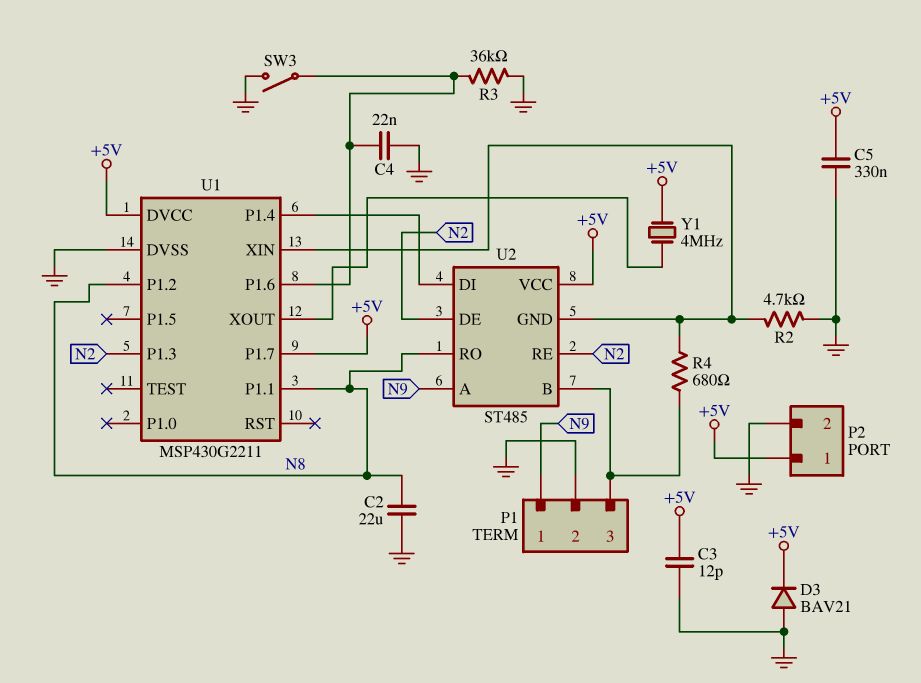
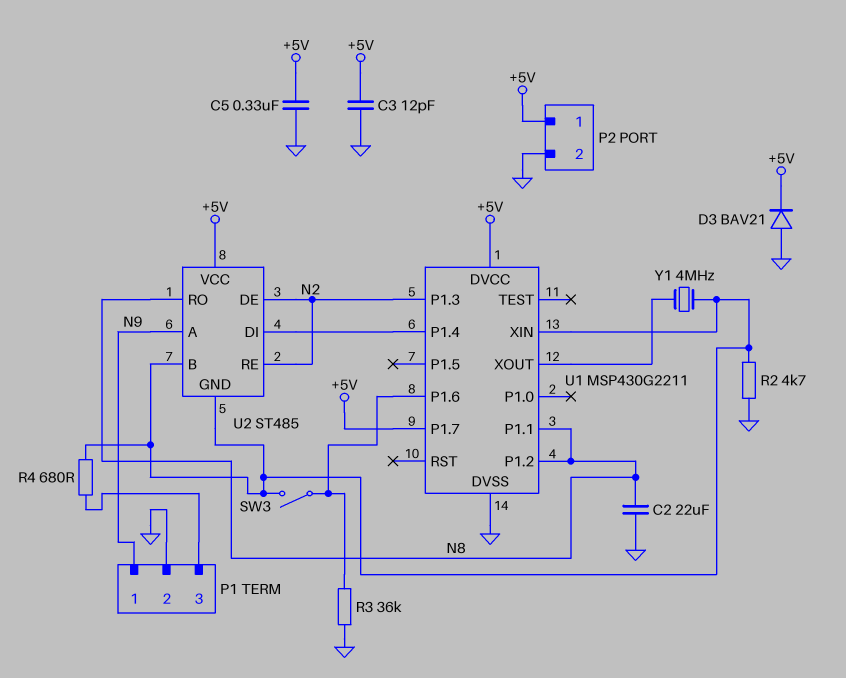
C4: 22nF (GND, U1/P1.6) -> none
SW3: switch (GND, U1/P1.6) -> switch (U1/P1.6, U1/XIN)
U2 pin B: P1/3 -> U1/XIN
Y1: 4MHz (+5V, U1/XOUT) -> 4MHz (U1/XIN, U1/XOUT)

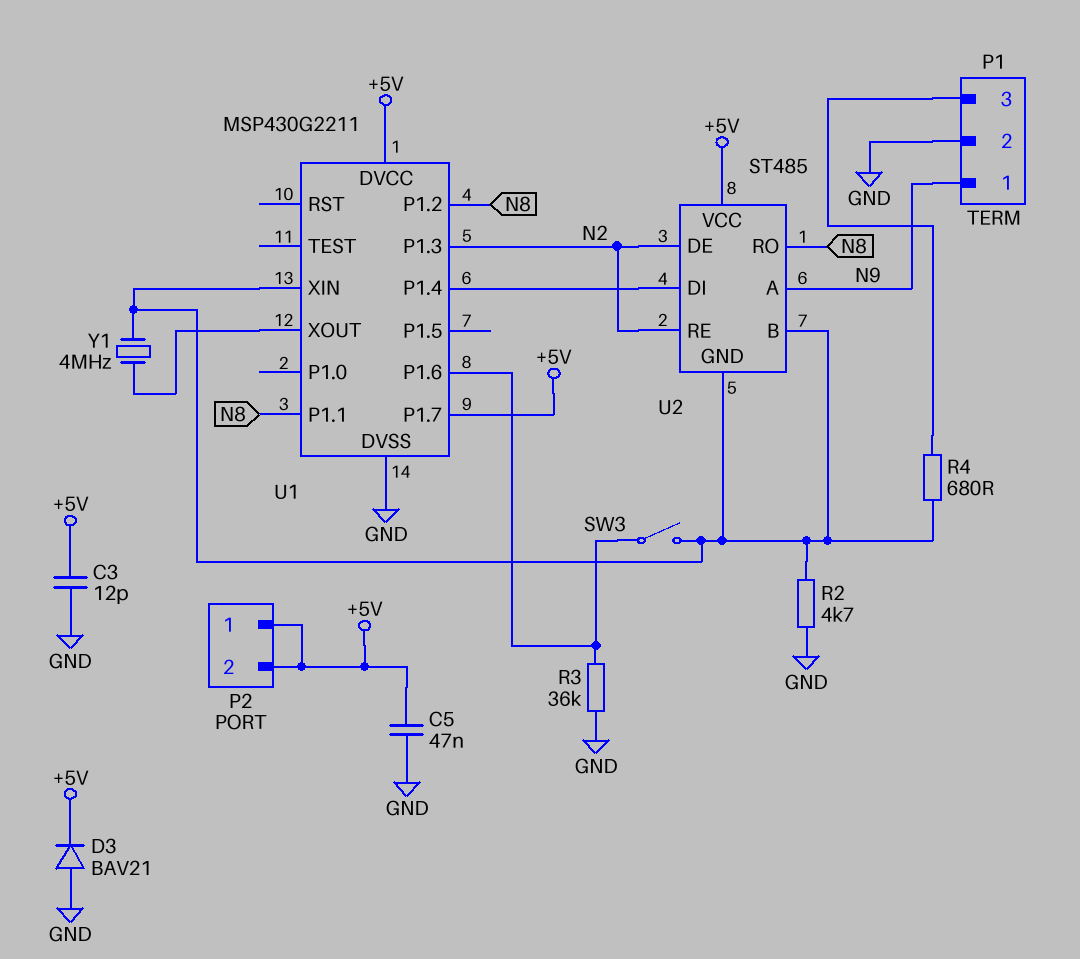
C2: 22uF (GND, N8) -> none
C5: 330nF (+5V, GND) -> 47nF (+5V, GND)
P2 pin 2: GND -> +5V

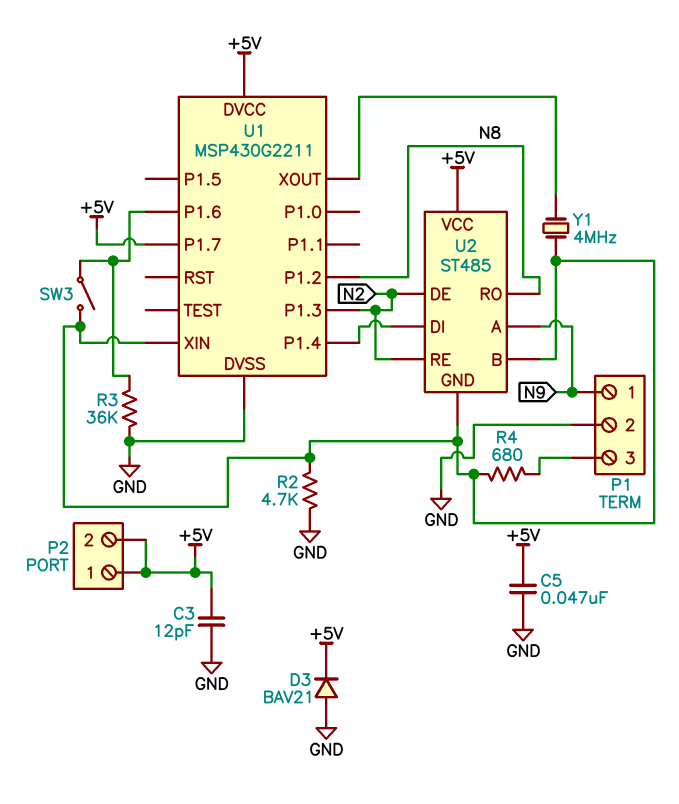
U1 pin P1.1: N8 -> none

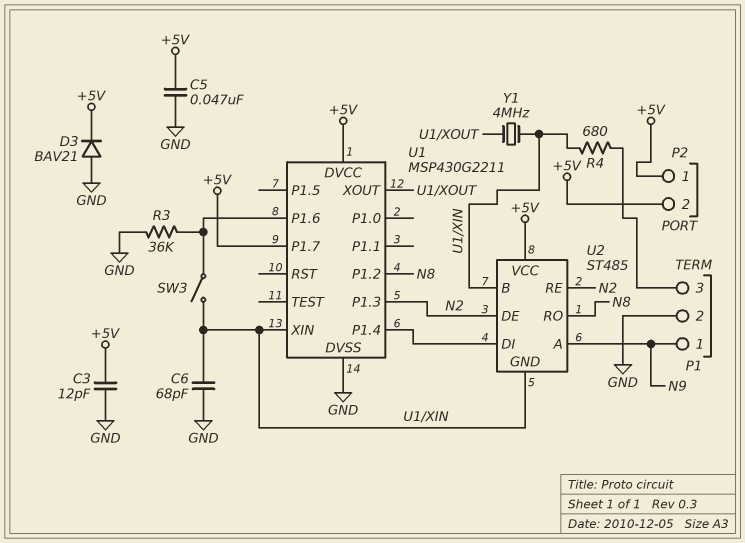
C6: none -> 68pF (GND, U1/XIN)
R2: 4.7k (GND, U1/XIN) -> none

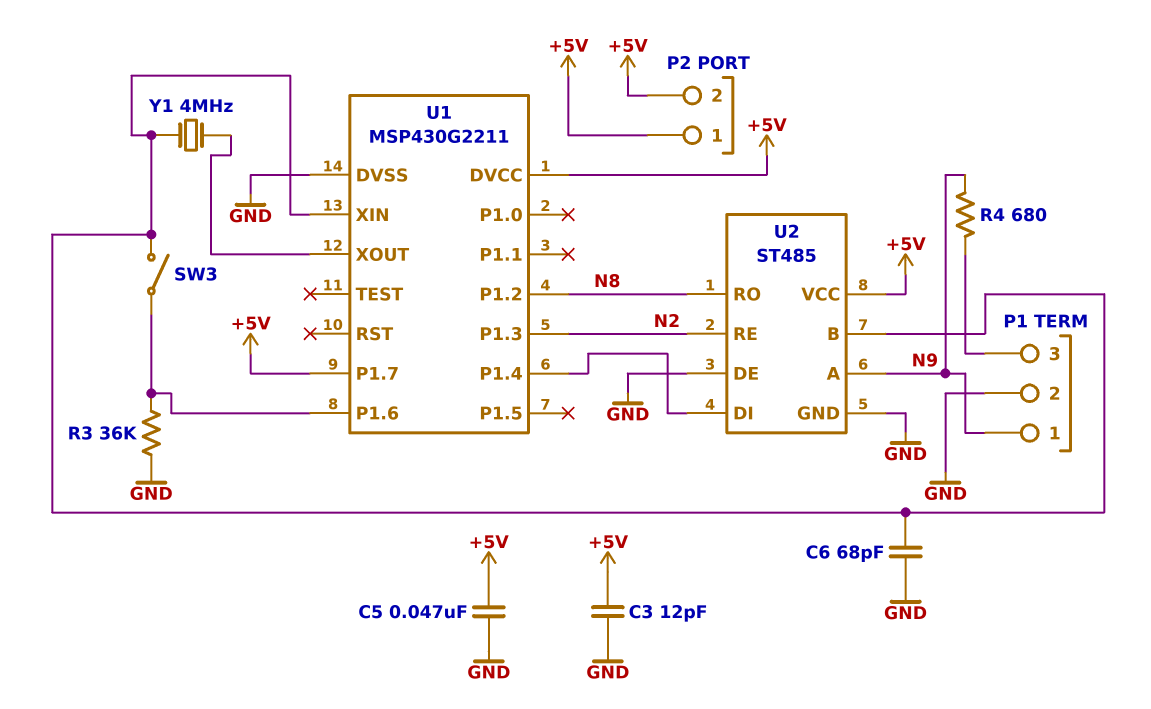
D3: diode BAV21 (A GND, K +5V) -> none
R4: 680 (P1/3, U1/XIN) -> 680 (N9, P1/3)
U2 pin DE: N2 -> GND
U2 pin GND: U1/XIN -> GND

